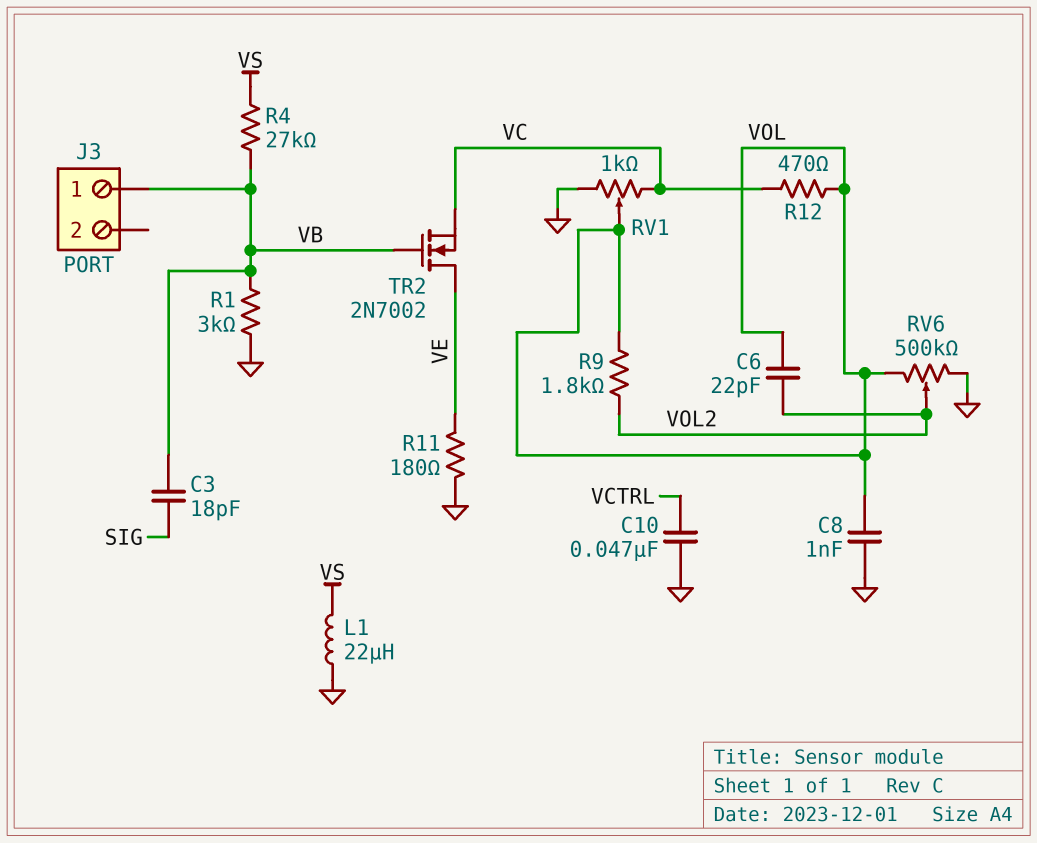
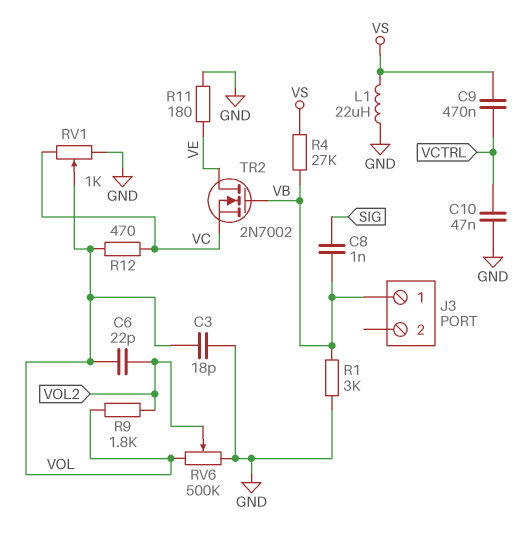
C3: 18pF (SIG, VB) -> 18pF (GND, VOL)
C8: 1nF (GND, VOL) -> 1nF (SIG, VB)
C9: none -> 470nF (VCTRL, VS)

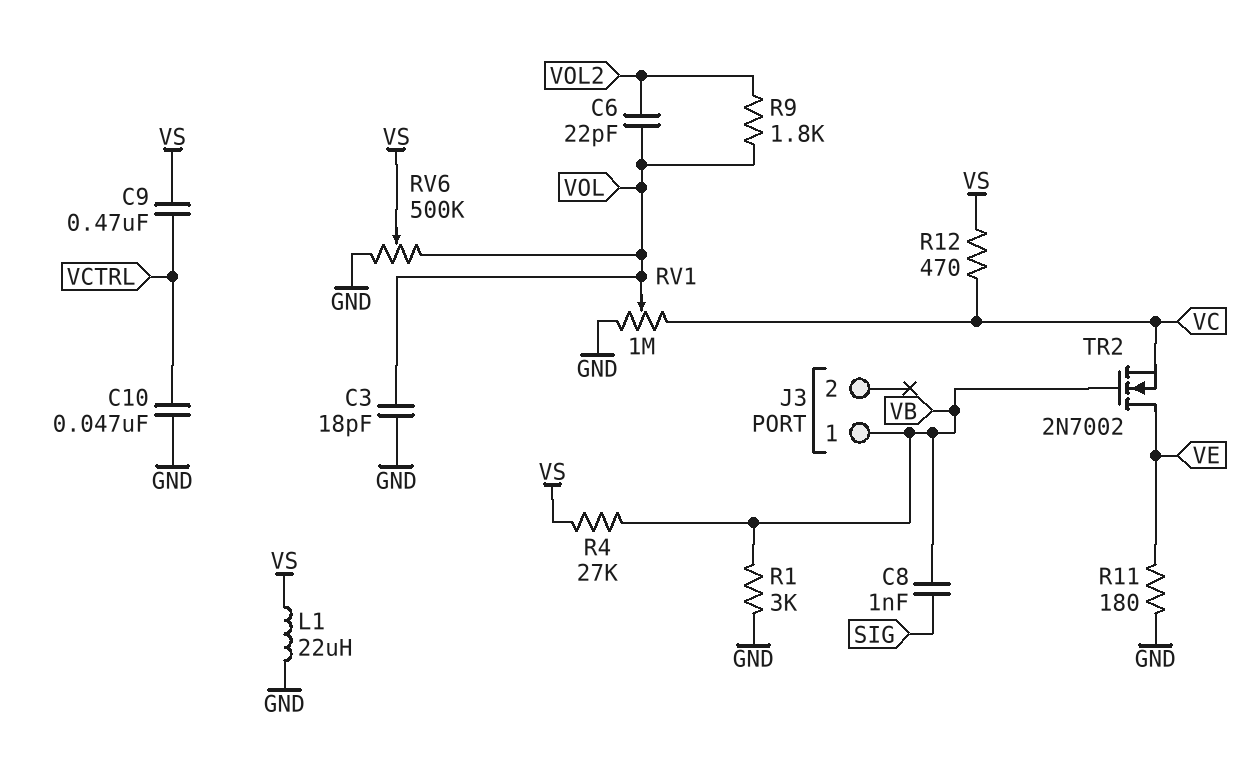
R12: 470 (VC, VOL) -> 470 (VC, VS)
RV1: 1k (GND, VC, wiper VOL) -> 1M (GND, VC, wiper VOL)
RV6: 500k (GND, VOL, wiper VOL2) -> 500k (GND, VOL, wiper VS)

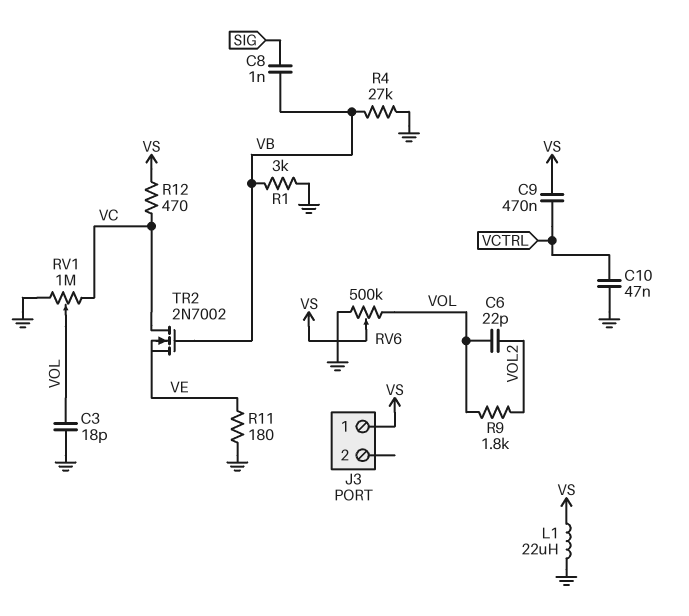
J3 pin 1: VB -> VS
R4: 27k (VB, VS) -> 27k (GND, VB)
TR2: NMOS 2N7002 (G VB, D VE, S VC) -> NMOS 2N7002 (G VB, D VC, S VE)

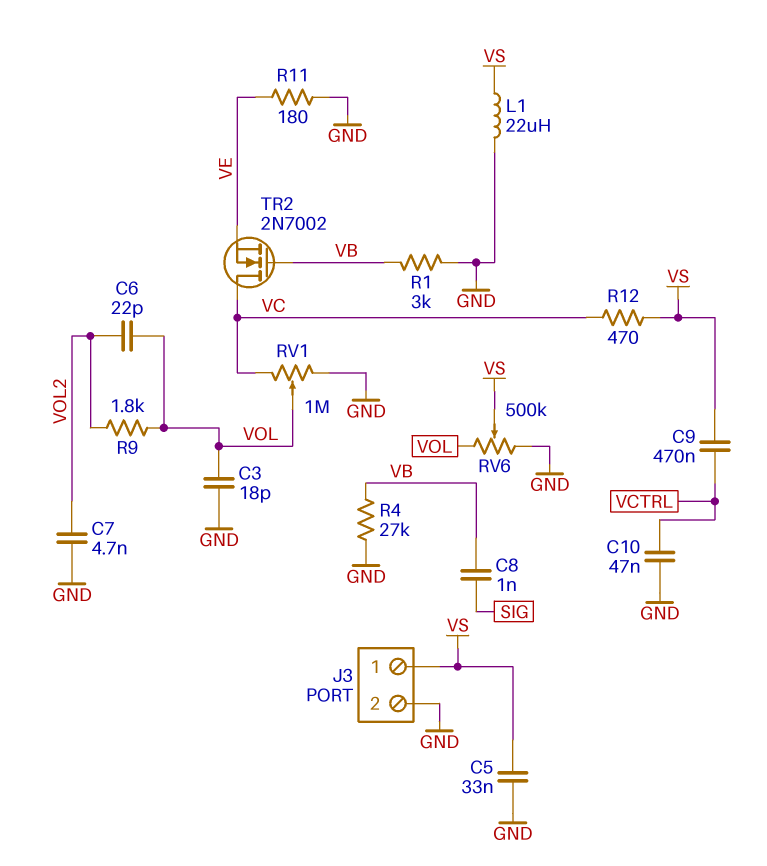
C5: none -> 33nF (GND, VS)
C7: none -> 4.7nF (GND, VOL2)
J3 pin 2: none -> GND

